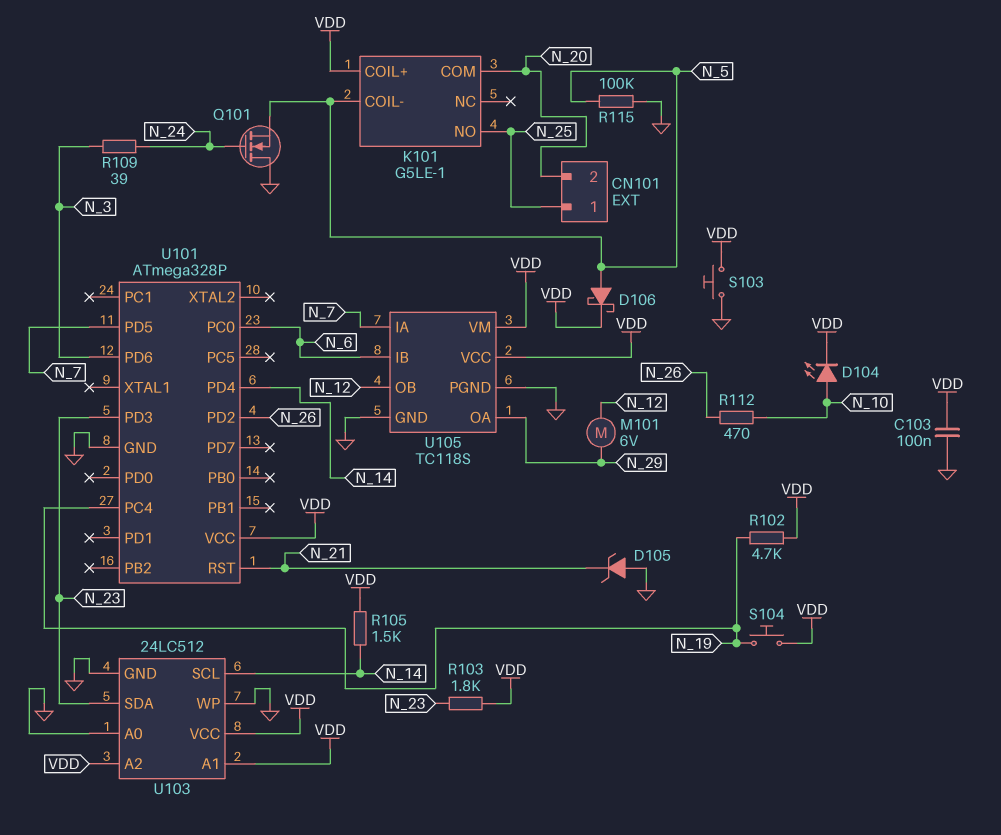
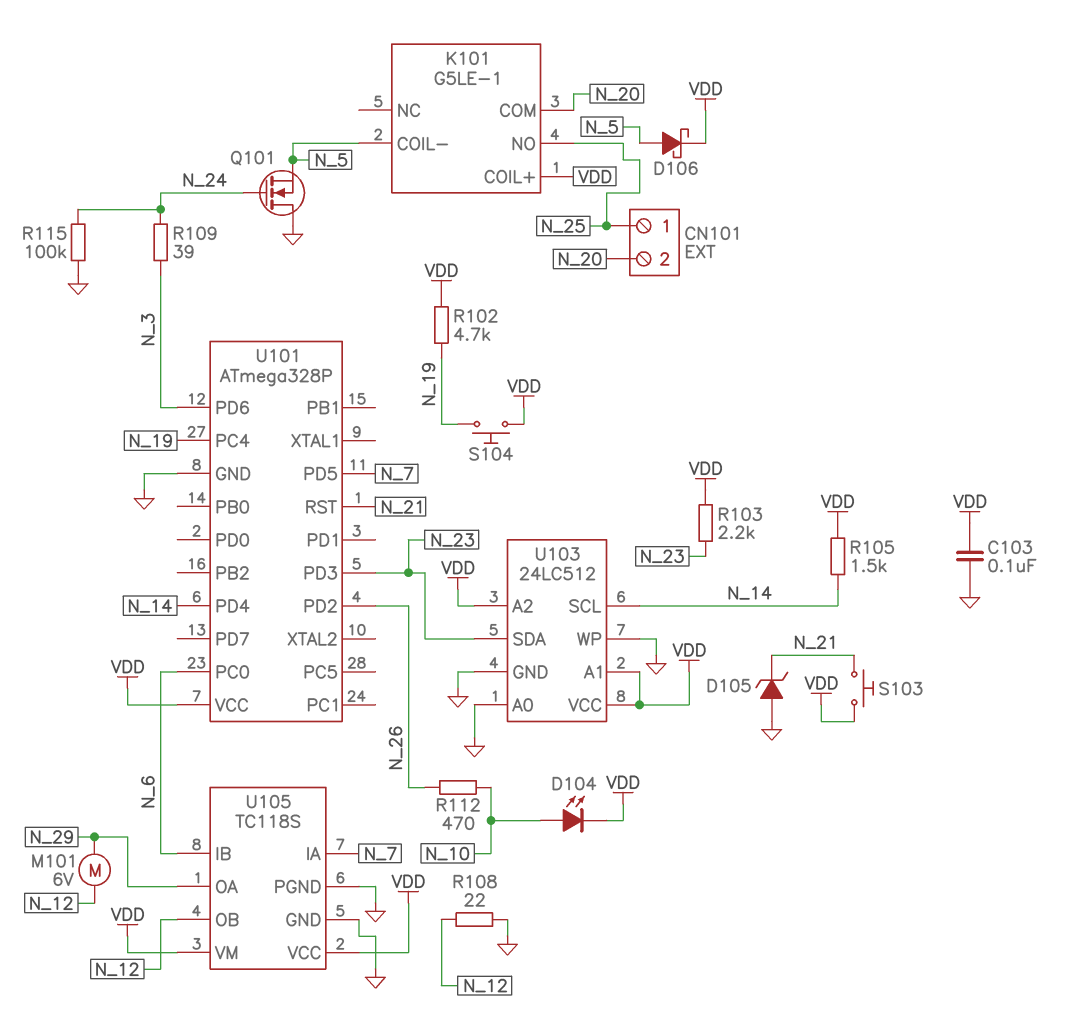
R103: 1.8k (N_23, VDD) -> 2.2k (N_23, VDD)
R108: none -> 22 (GND, N_12)
R115: 100k (GND, N_5) -> 100k (GND, N_24)
S103: button (GND, VDD) -> button (N_21, VDD)

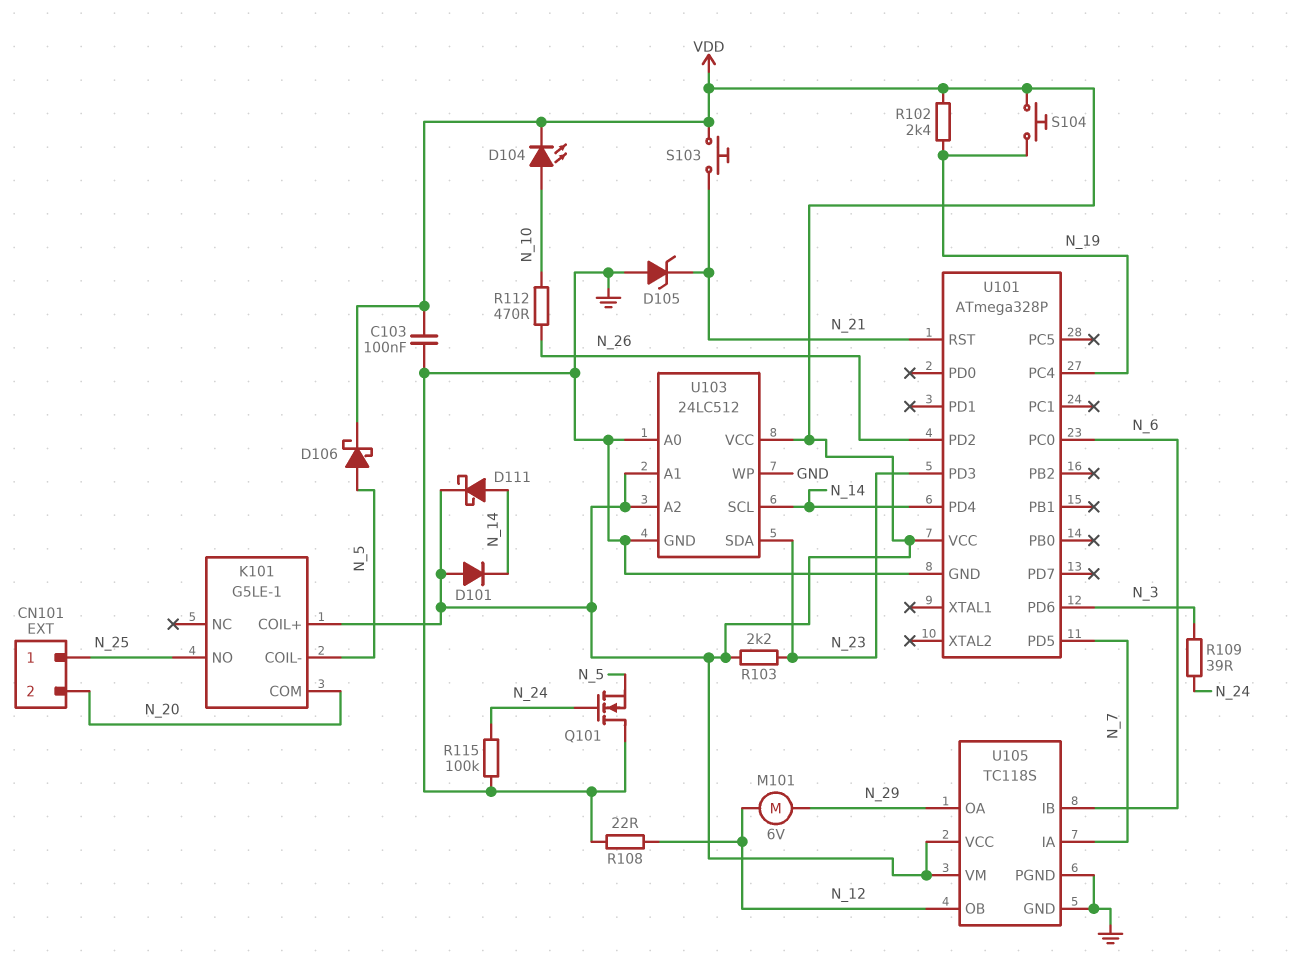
D101: none -> diode (A VDD, K N_14)
D111: none -> schottky (A N_14, K VDD)
R102: 4.7k (N_19, VDD) -> 2.4k (N_19, VDD)
R105: 1.5k (N_14, VDD) -> none

